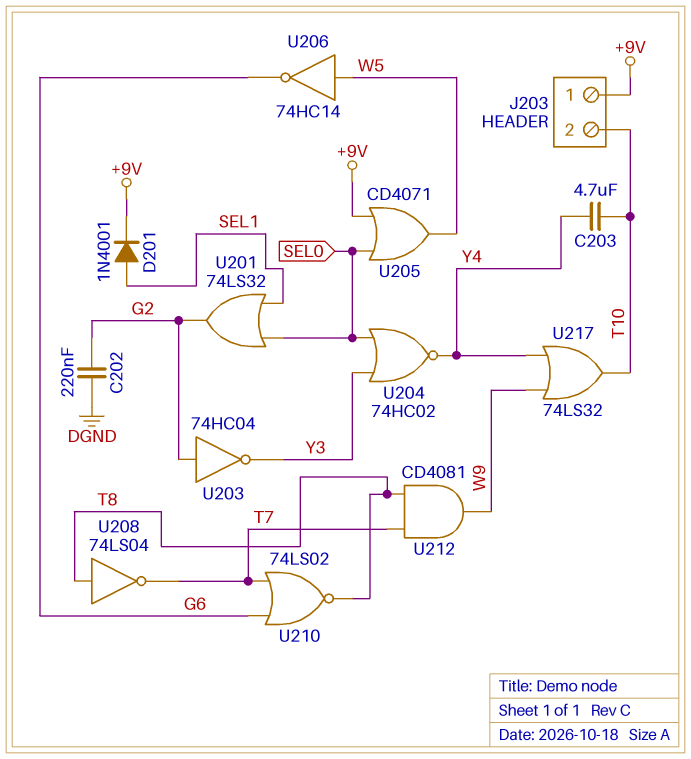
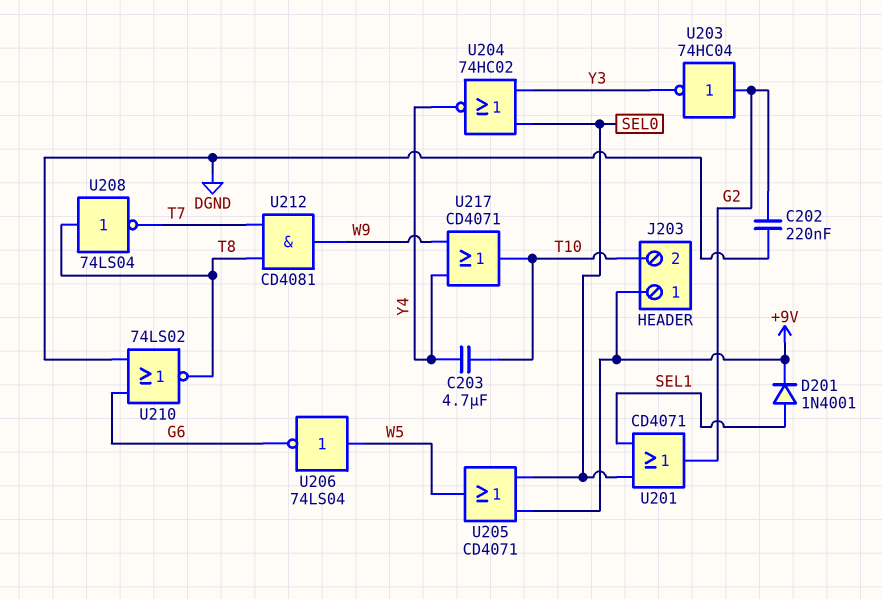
U201: OR 74LS32 (in SEL0, in SEL1, out G2) -> OR CD4071 (in SEL0, in SEL1, out G2)
U206: NOT 74HC14 (in W5, out G6) -> NOT 74LS04 (in W5, out G6)
U210: NOR 74LS02 (in G6, in T7, out T8) -> NOR 74LS02 (in DGND, in G6, out T8)
U217: OR 74LS32 (in W9, in Y4, out T10) -> OR CD4071 (in W9, in Y4, out T10)

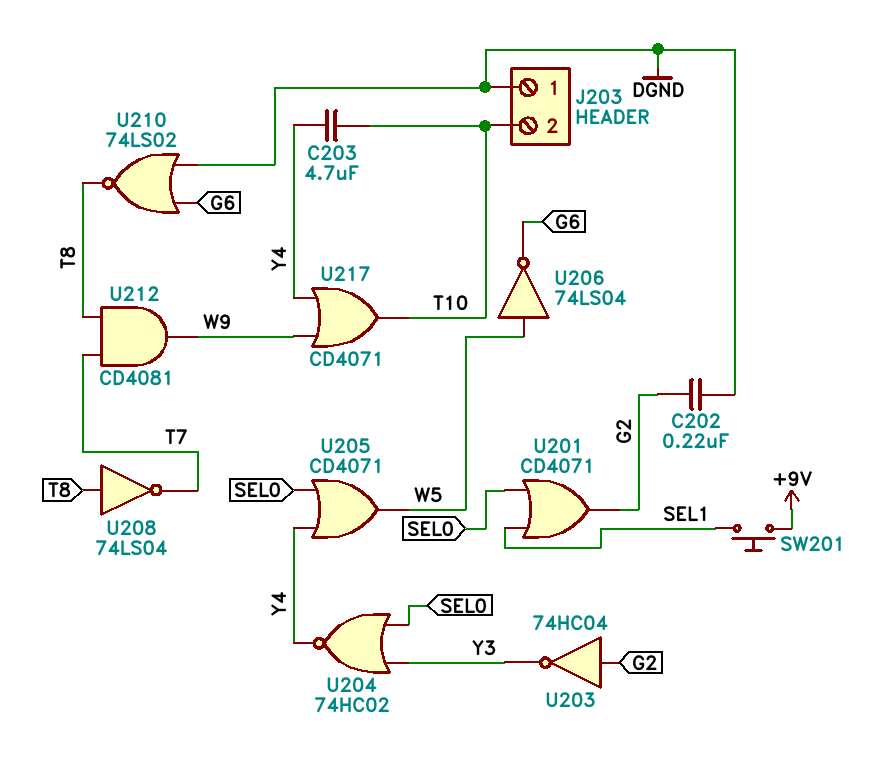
D201: diode 1N4001 (A SEL1, K +9V) -> none
J203 pin 1: +9V -> DGND
SW201: none -> button (+9V, SEL1)
U205: OR CD4071 (in +9V, in SEL0, out W5) -> OR CD4071 (in SEL0, in Y4, out W5)

